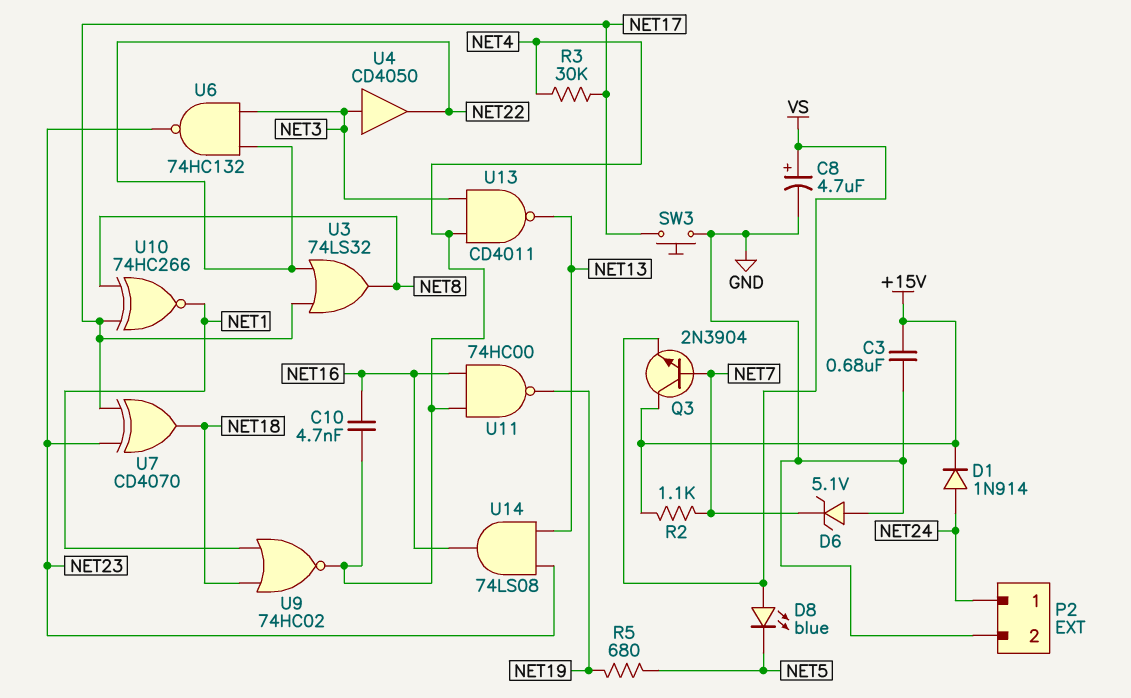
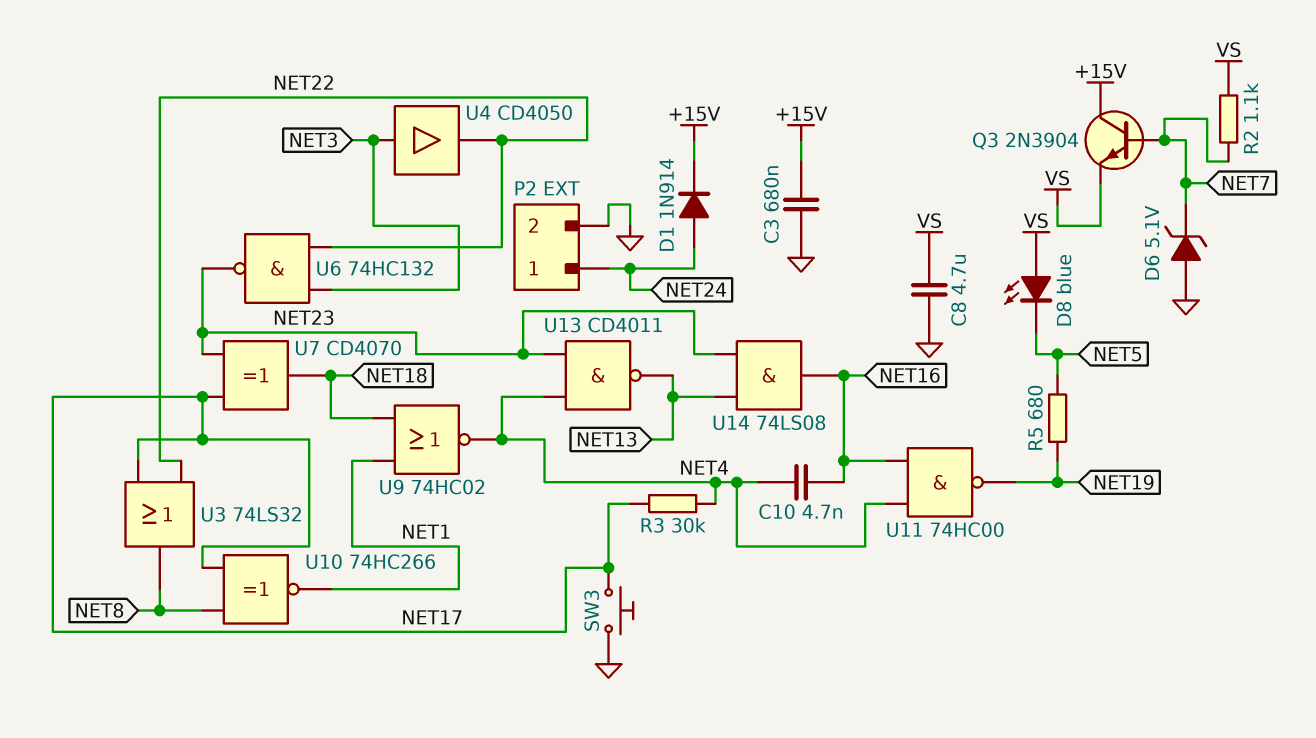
C8: 4.7uF (plus VS, minus GND) -> 4.7uF (GND, VS)
R2: 1.1k (+15V, NET7) -> 1.1k (NET7, VS)
U13: NAND CD4011 (in NET3, in NET4, out NET13) -> NAND CD4011 (in NET4, in NET23, out NET13)

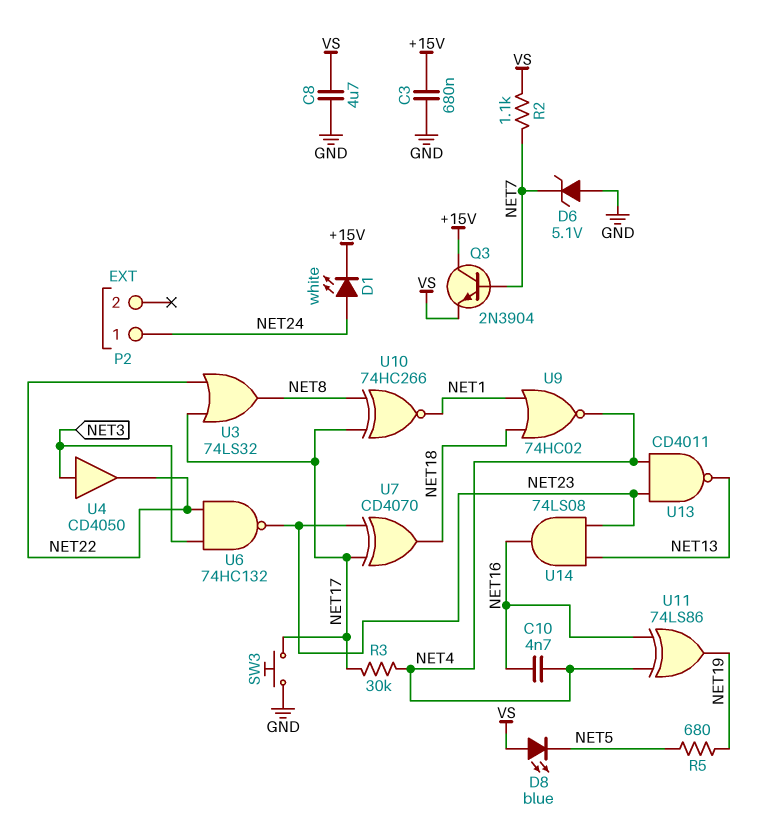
D1: diode 1N914 (A NET24, K +15V) -> LED white (A NET24, K +15V)
P2 pin 2: GND -> none
U11: NAND 74HC00 (in NET4, in NET16, out NET19) -> XOR 74LS86 (in NET4, in NET16, out NET19)

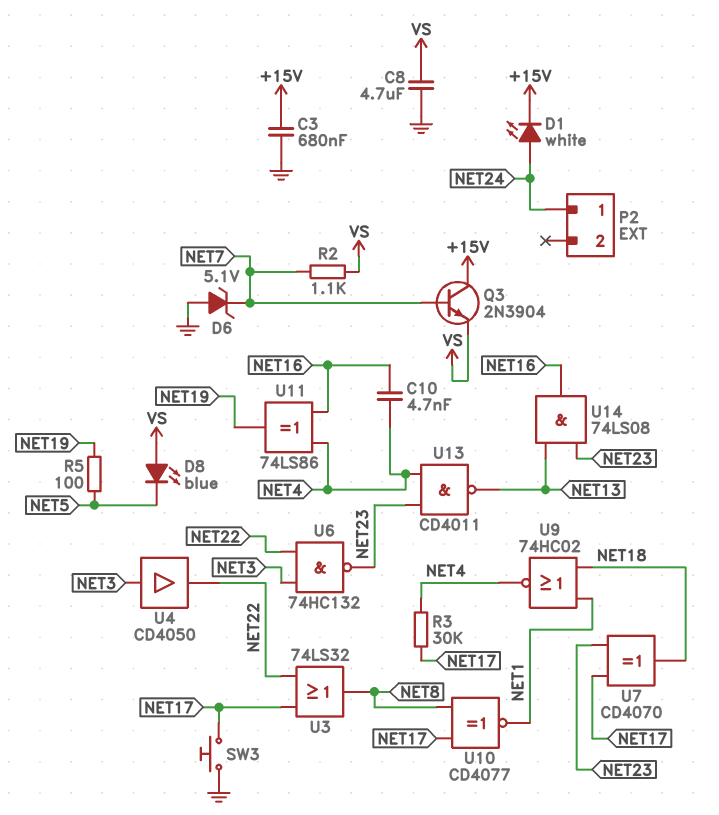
R5: 680 (NET5, NET19) -> 100 (NET5, NET19)
U10: XNOR 74HC266 (in NET8, in NET17, out NET1) -> XNOR CD4077 (in NET8, in NET17, out NET1)

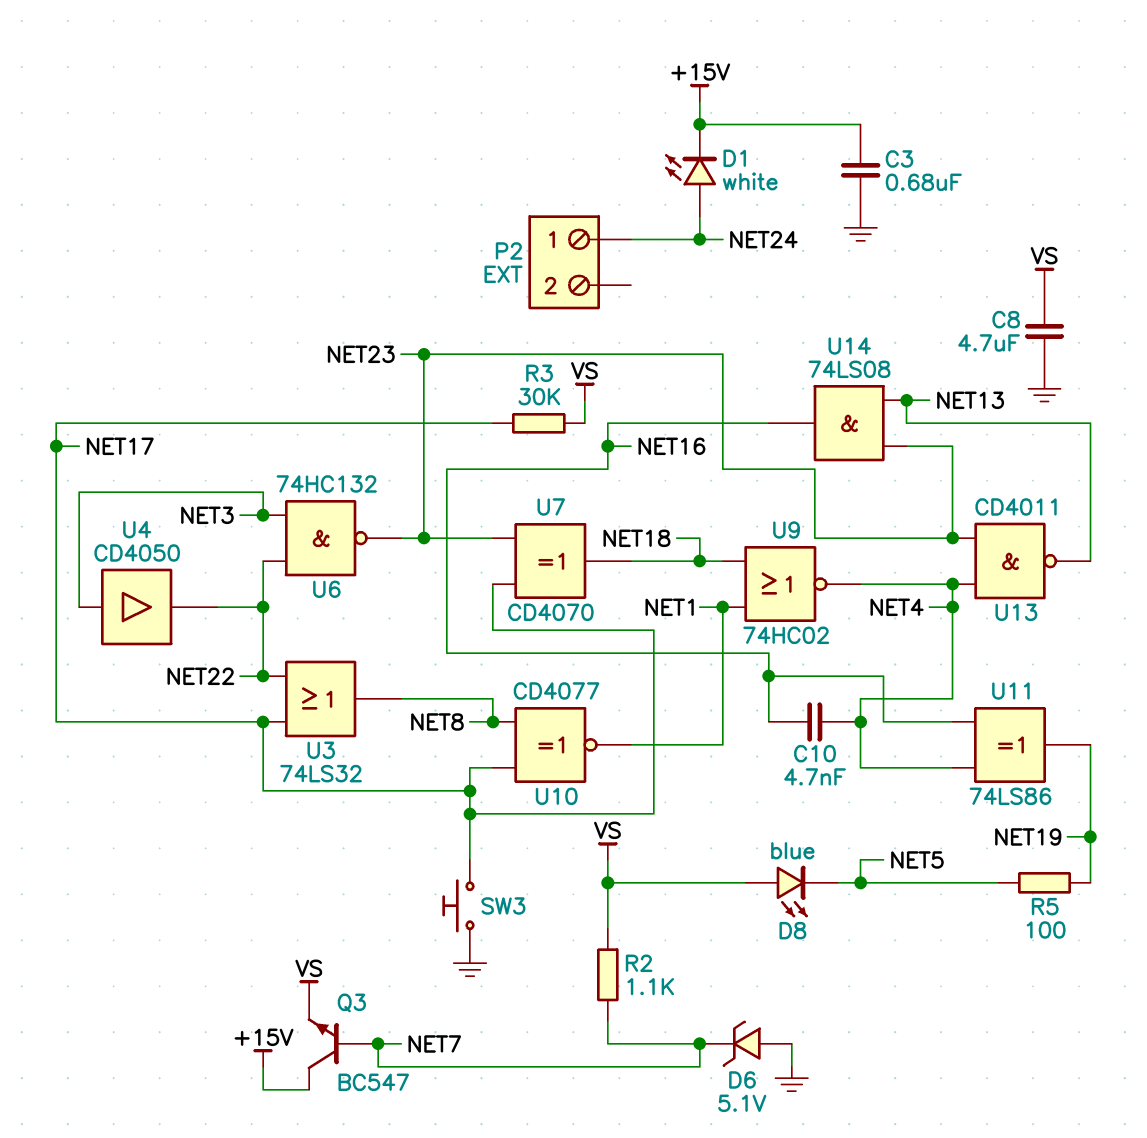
Q3: NPN 2N3904 (B NET7, C +15V, E VS) -> NPN BC547 (B NET7, C +15V, E VS)
R3: 30k (NET4, NET17) -> 30k (NET17, VS)

